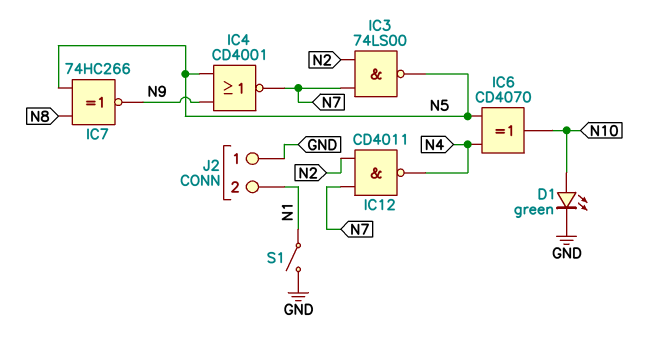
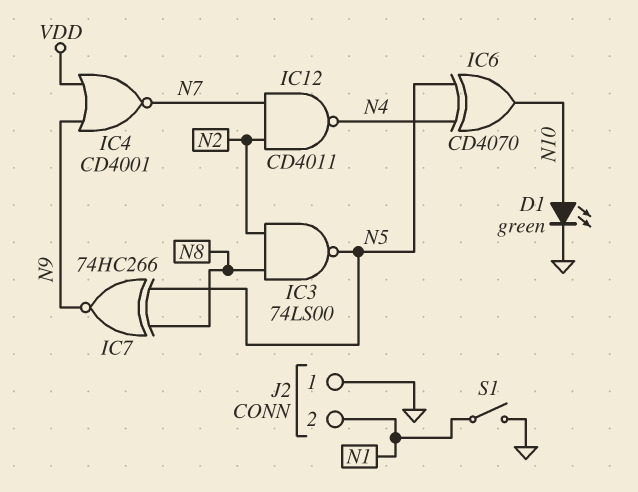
IC3: NAND 74LS00 (in N2, in N7, out N5) -> NAND 74LS00 (in N2, in N8, out N5)
IC4: NOR CD4001 (in N5, in N9, out N7) -> NOR CD4001 (in N9, in VDD, out N7)

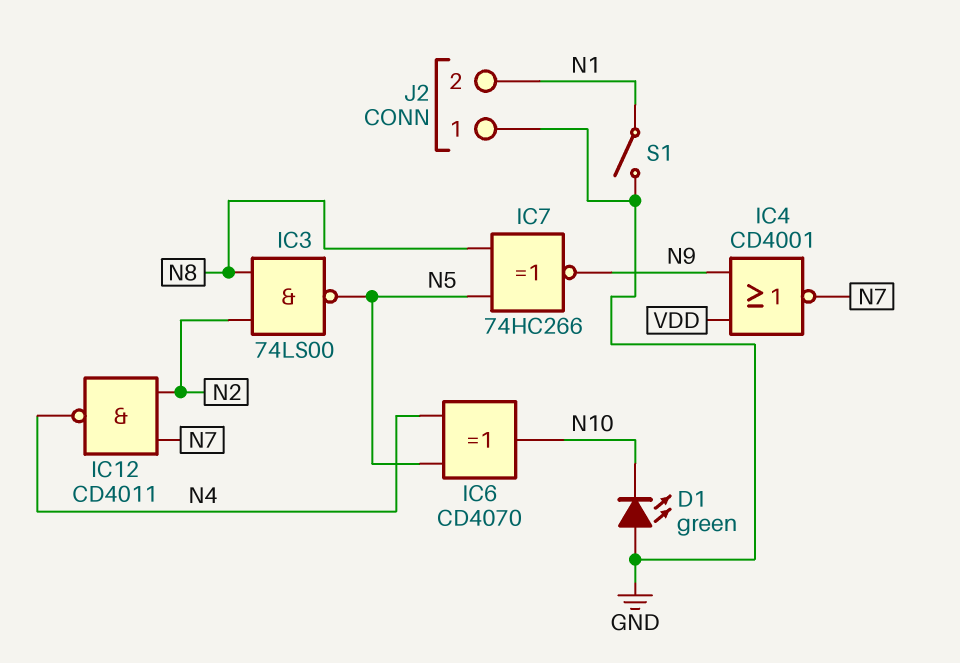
D1: LED green (A N10, K GND) -> LED green (A GND, K N10)

